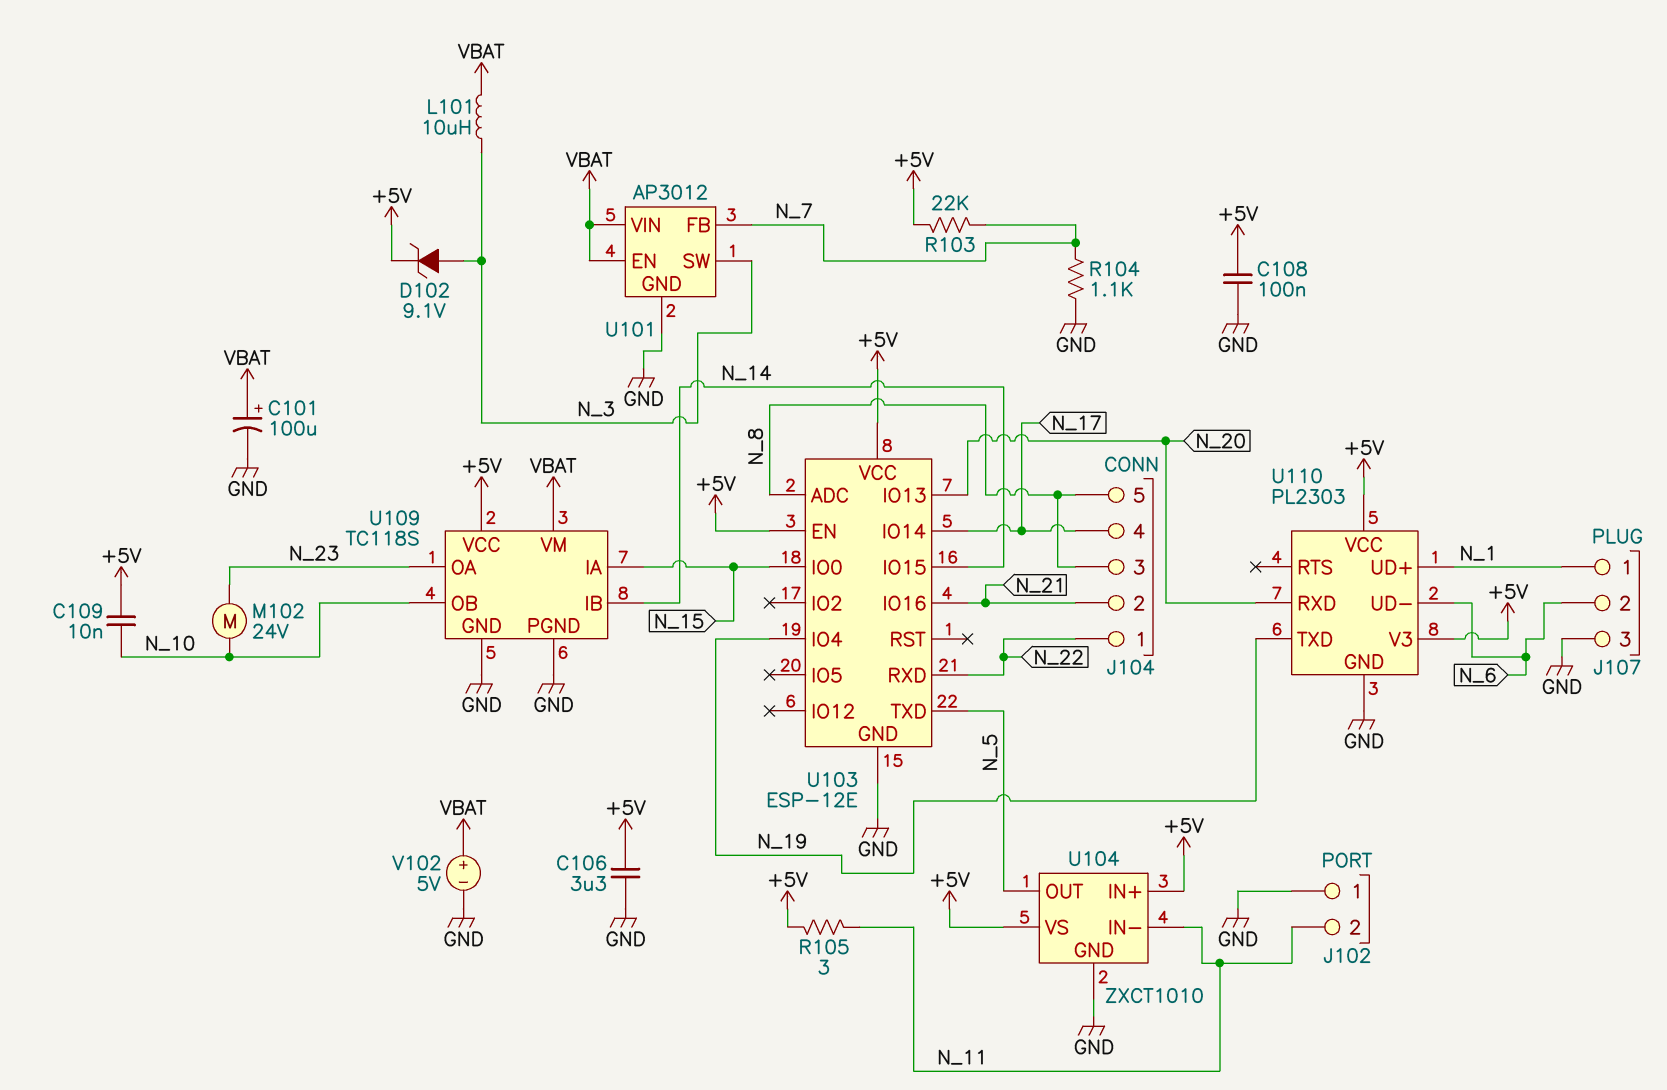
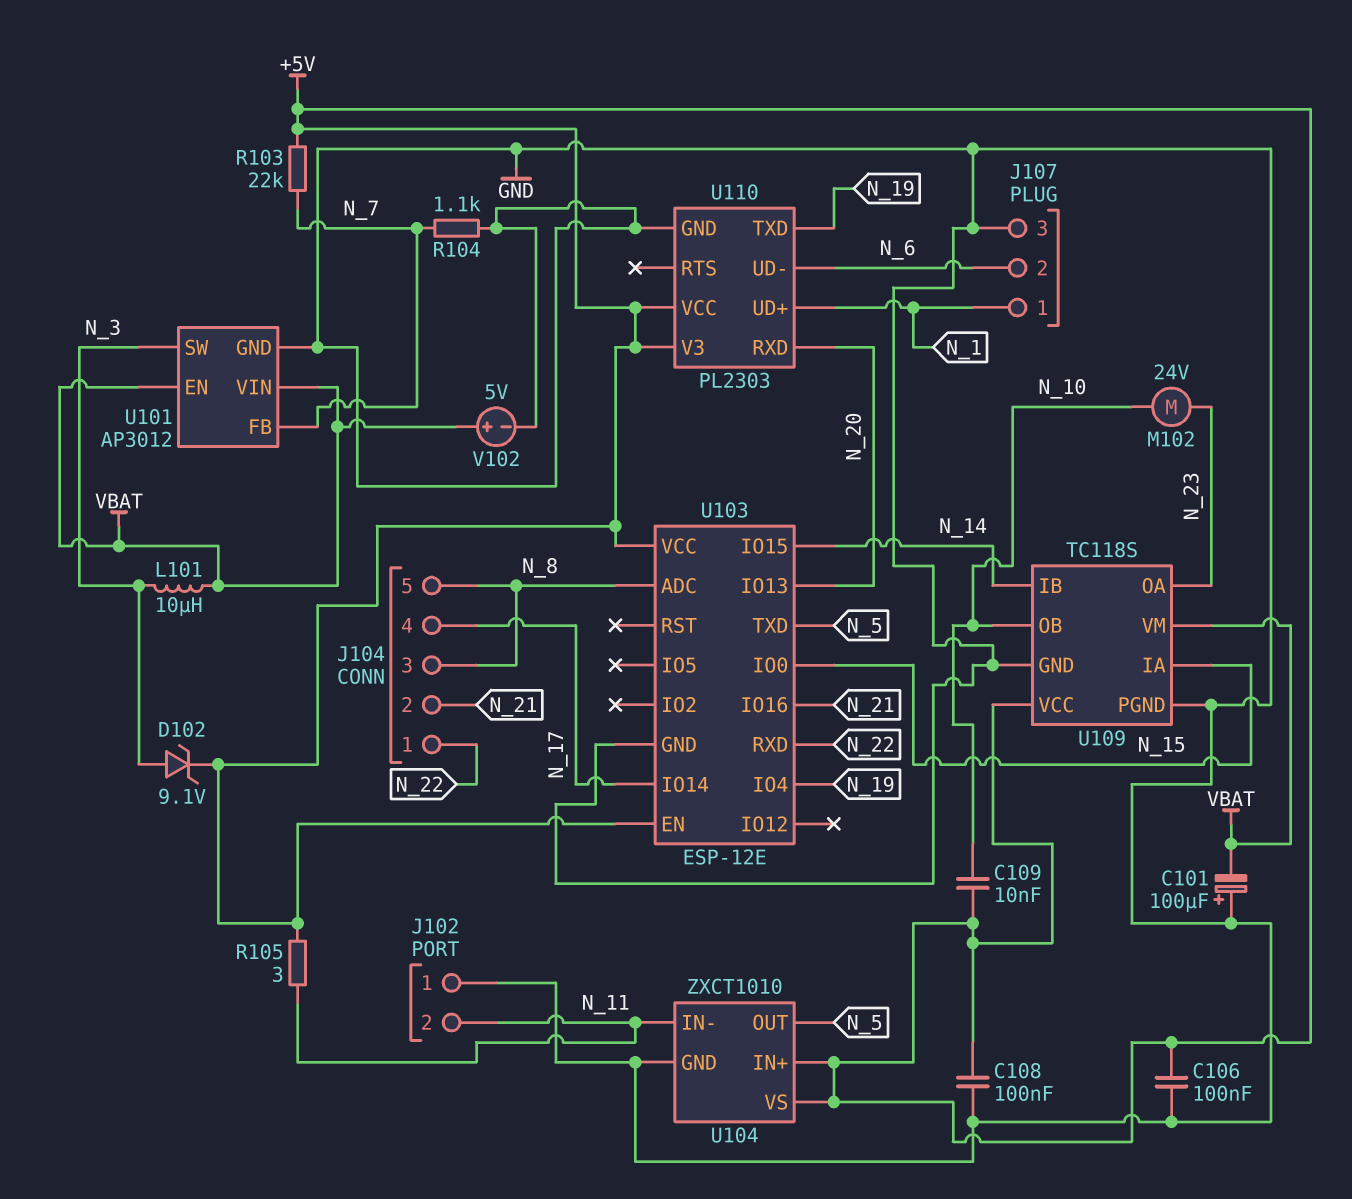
C101: 100uF (plus VBAT, minus GND) -> 100uF (plus GND, minus VBAT)
C106: 3.3uF (+5V, GND) -> 100nF (+5V, GND)

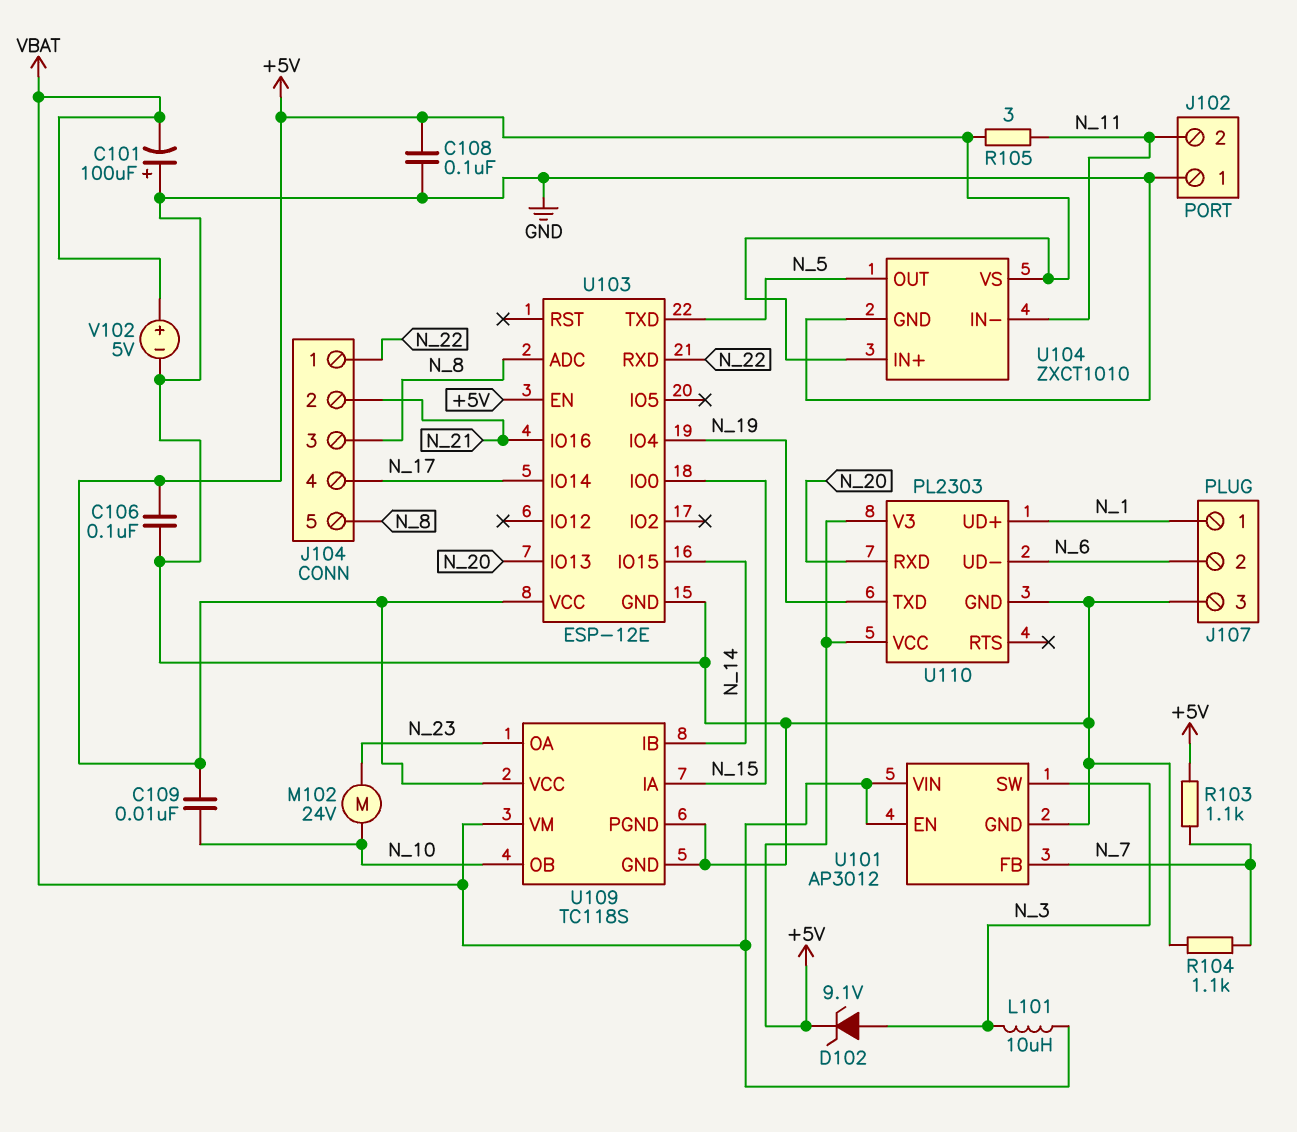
R103: 22k (+5V, N_7) -> 1.1k (+5V, N_7)

